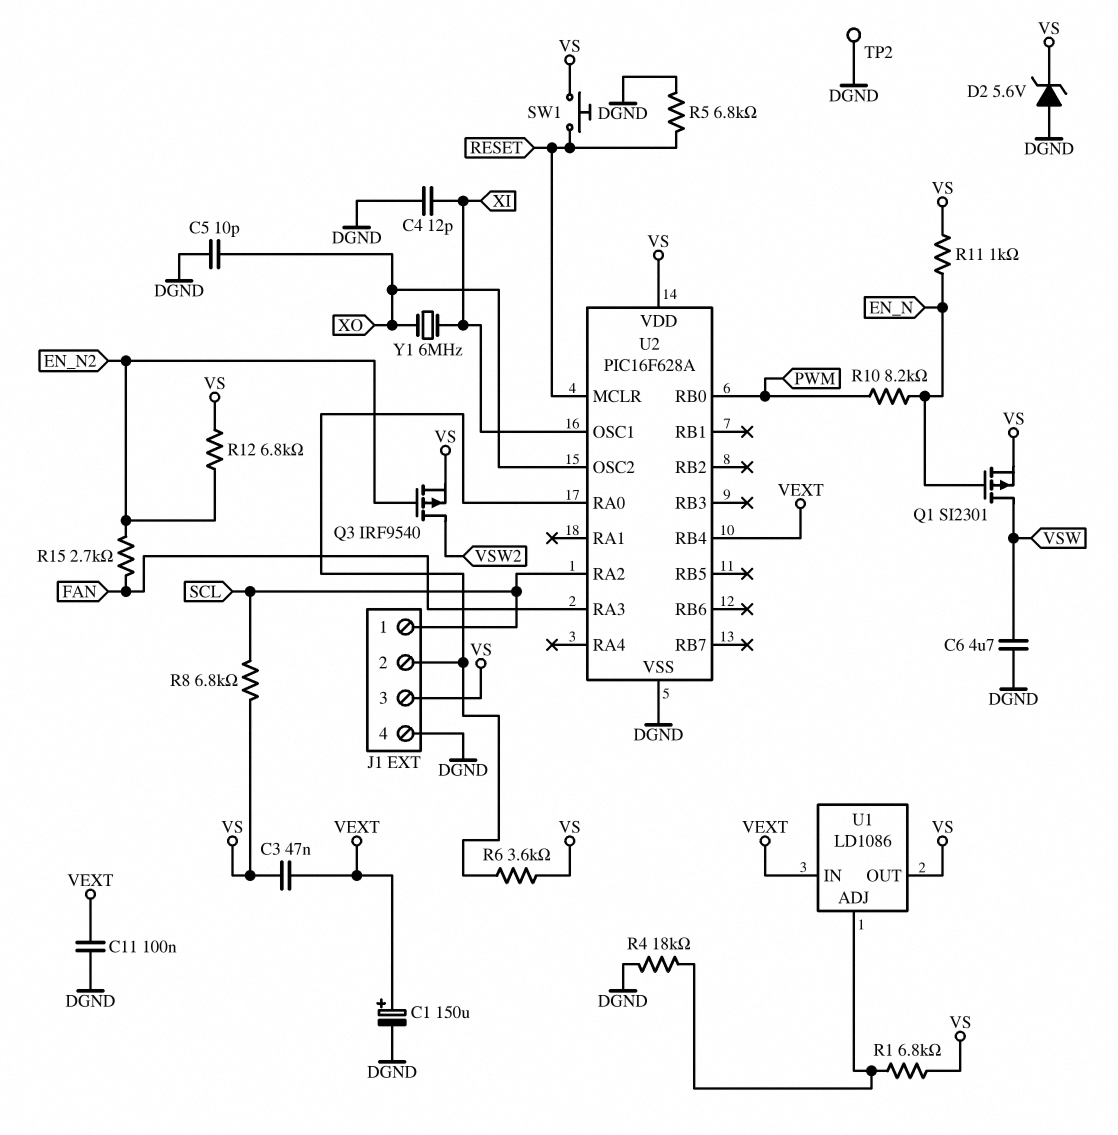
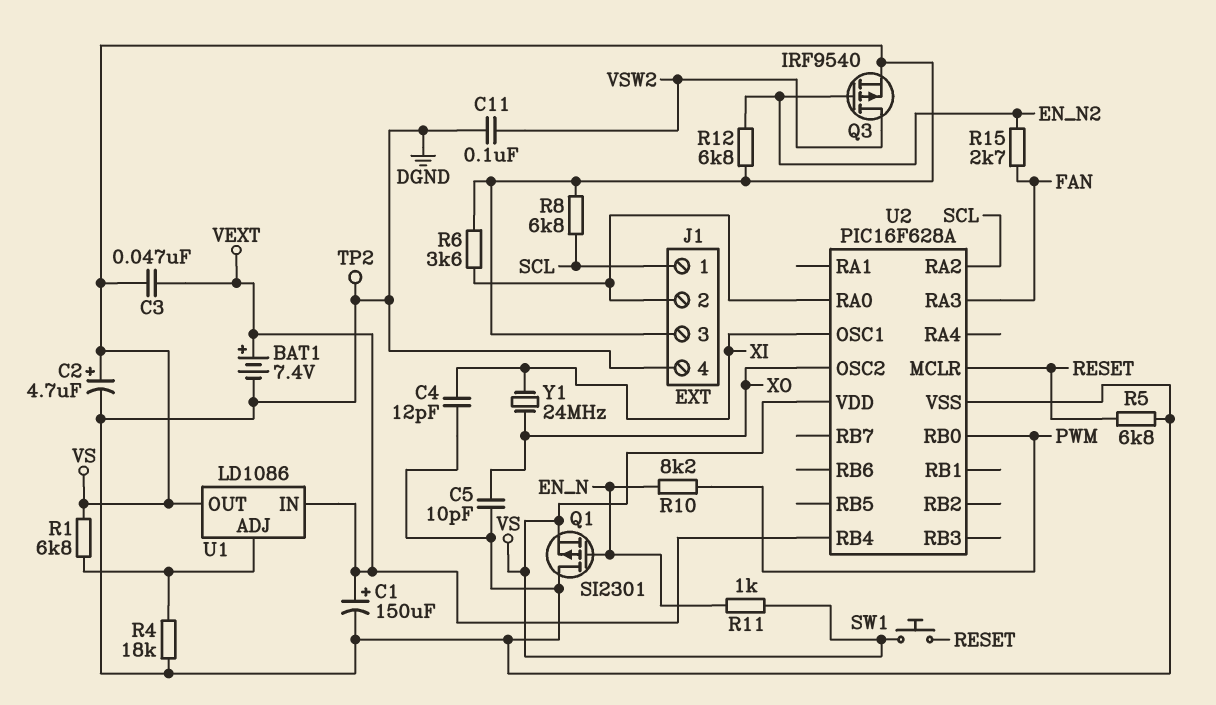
BAT1: none -> 7.4V (plus VEXT, minus DGND)
C2: none -> 4.7uF (plus VS, minus DGND)
C6: 4.7uF (DGND, VSW) -> none
C11: 100nF (DGND, VEXT) -> 100nF (DGND, VSW2)
D2: zener 5.6V (A DGND, K VS) -> none
Q1: PMOS SI2301 (G EN_N, D VSW, S VS) -> PMOS SI2301 (G EN_N, D DGND, S VS)
Y1: 6MHz (XI, XO) -> 24MHz (XI, XO)

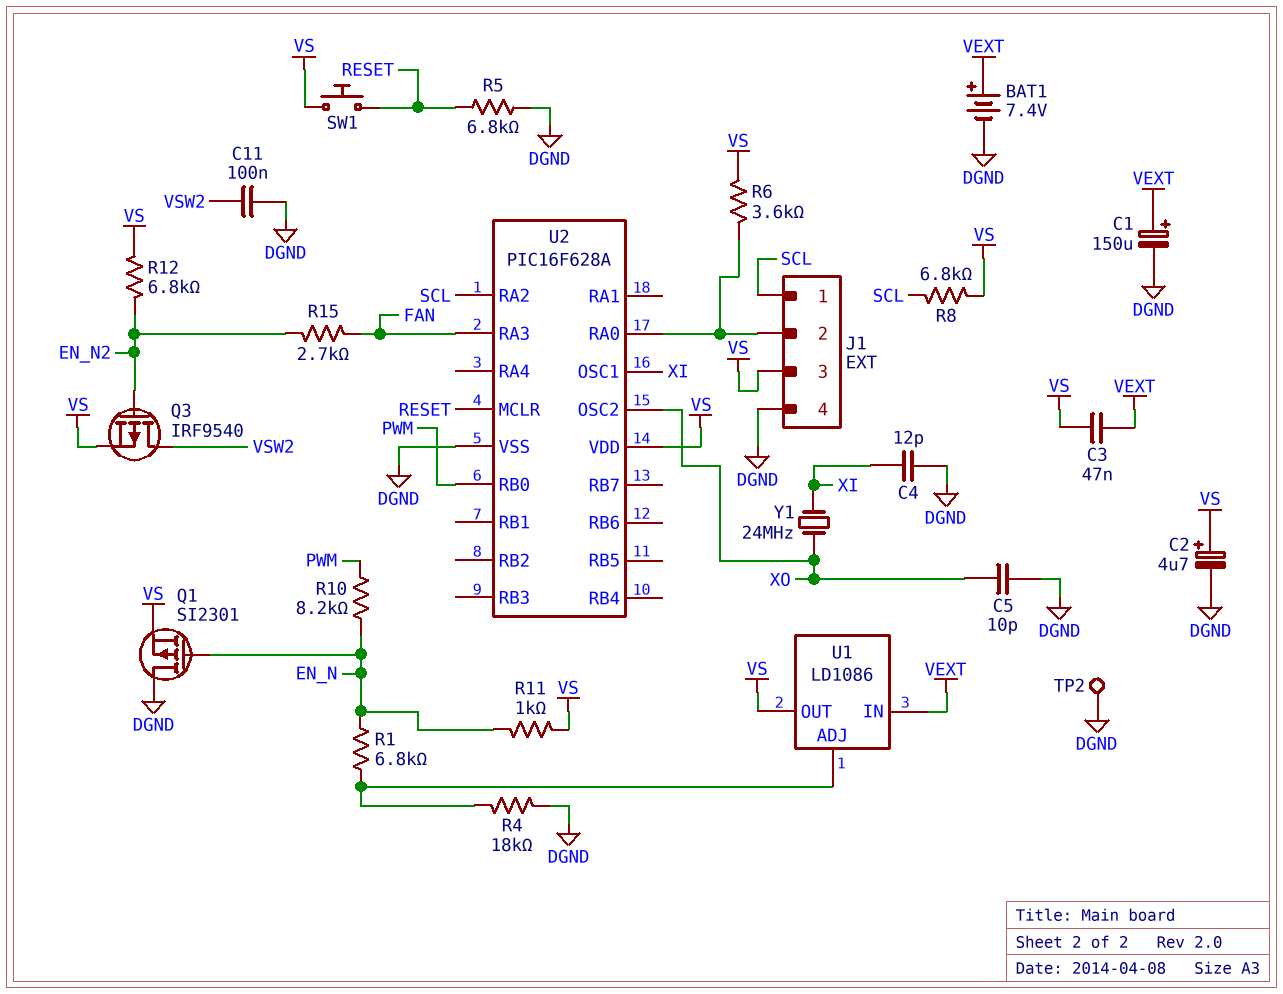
R1: 6.8k (U1/ADJ, VS) -> 6.8k (EN_N, U1/ADJ)
U2 pin RB4: VEXT -> none

